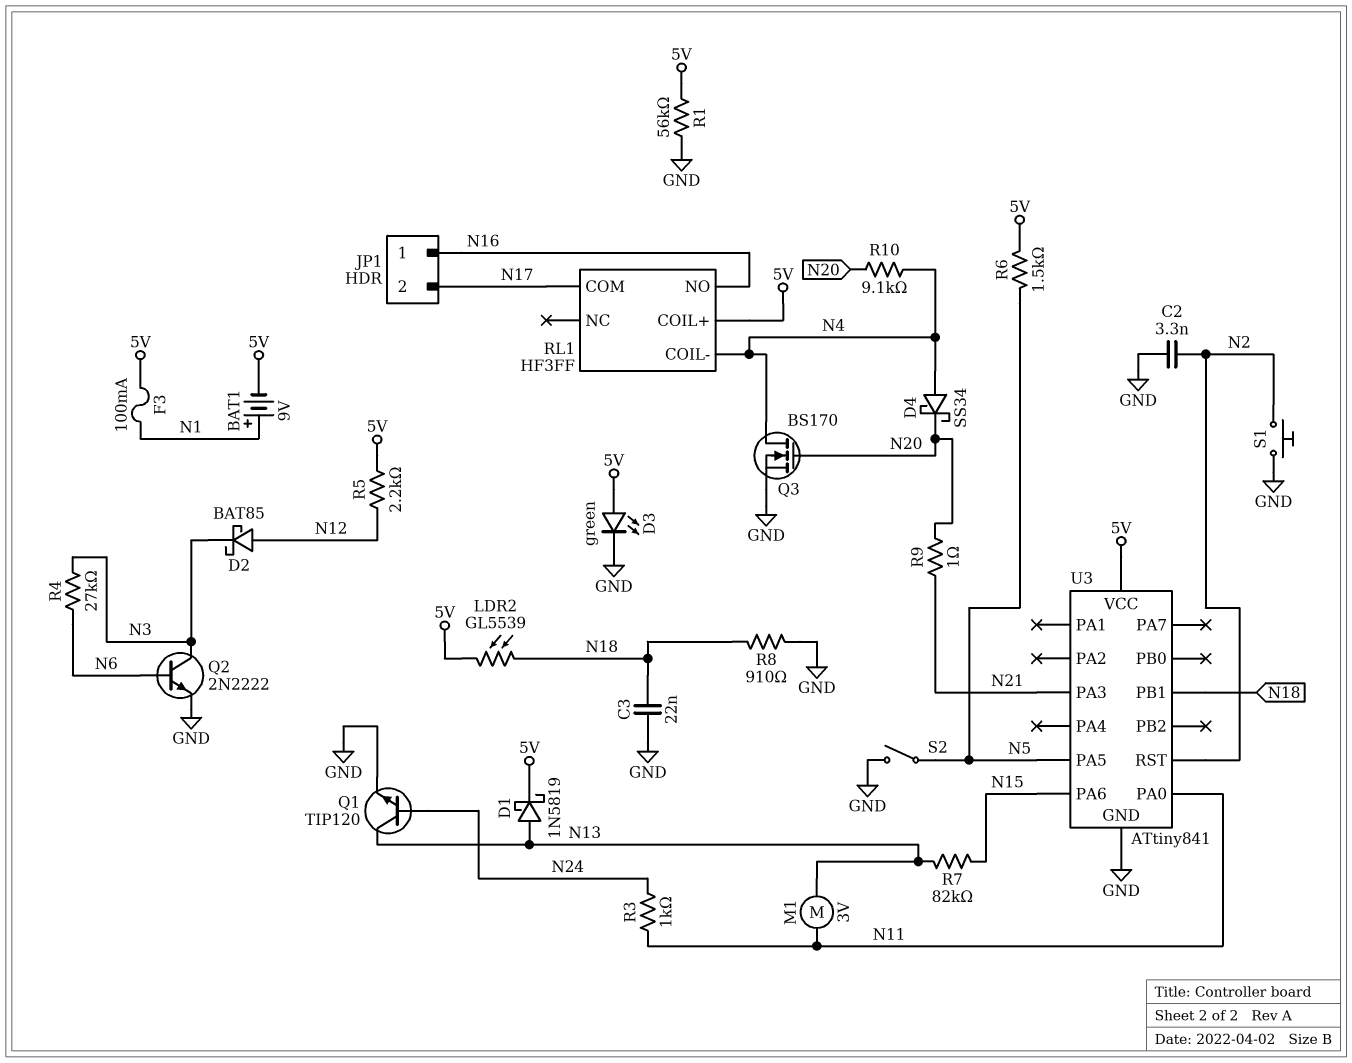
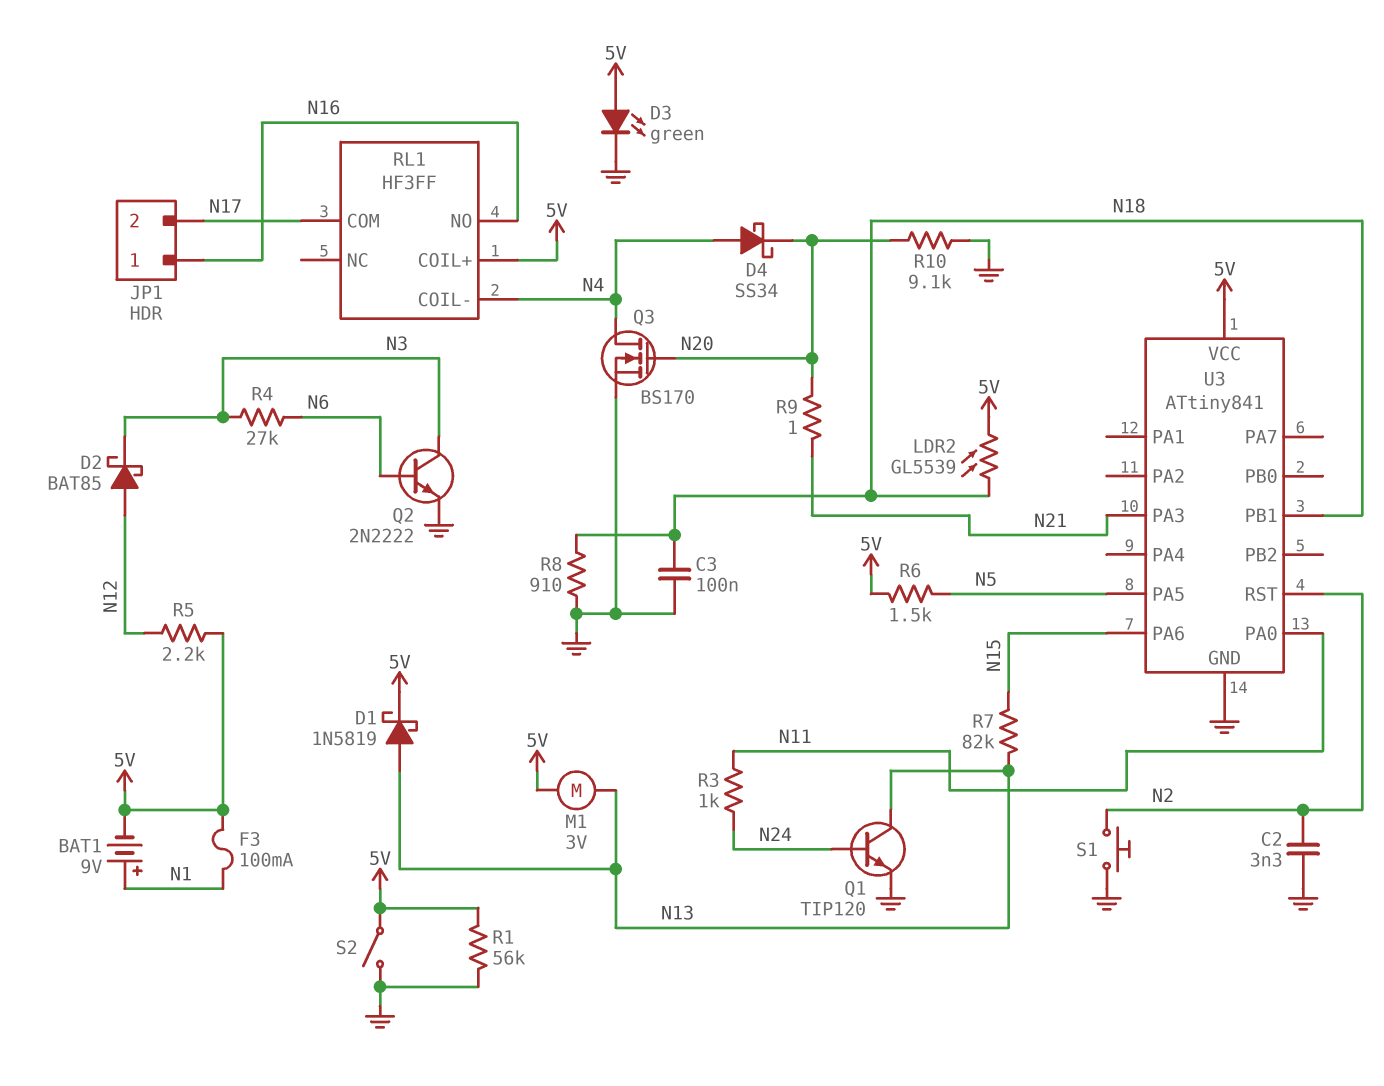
C3: 22nF (GND, N18) -> 100nF (GND, N18)
M1: motor 3V (N11, N13) -> motor 3V (5V, N13)
R10: 9.1k (N4, N20) -> 9.1k (GND, N20)
S2: switch (GND, N5) -> switch (5V, GND)

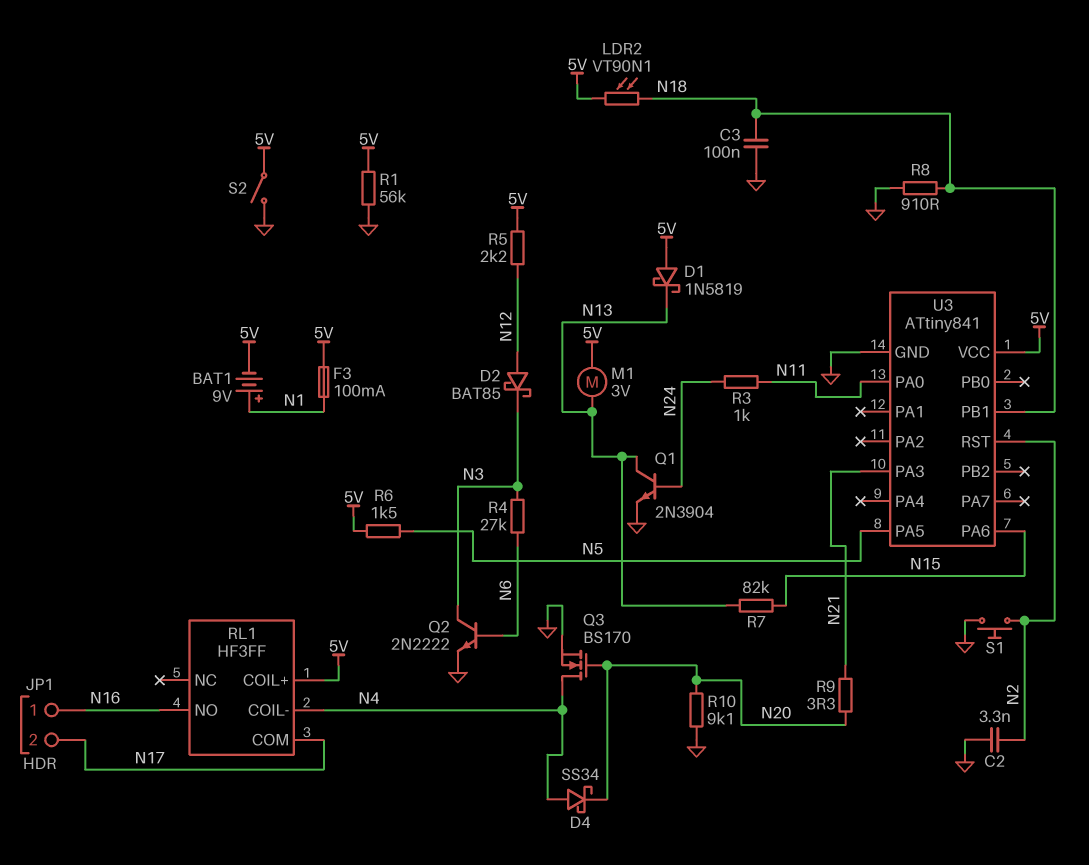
D1: schottky 1N5819 (A N13, K 5V) -> schottky 1N5819 (A 5V, K N13)
D3: LED green (A 5V, K GND) -> none
LDR2: GL5539 (5V, N18) -> VT90N1 (5V, N18)
Q1: NPN TIP120 (B N24, C N13, E GND) -> NPN 2N3904 (B N24, C N13, E GND)
R9: 1 (N20, N21) -> 3.3 (N20, N21)

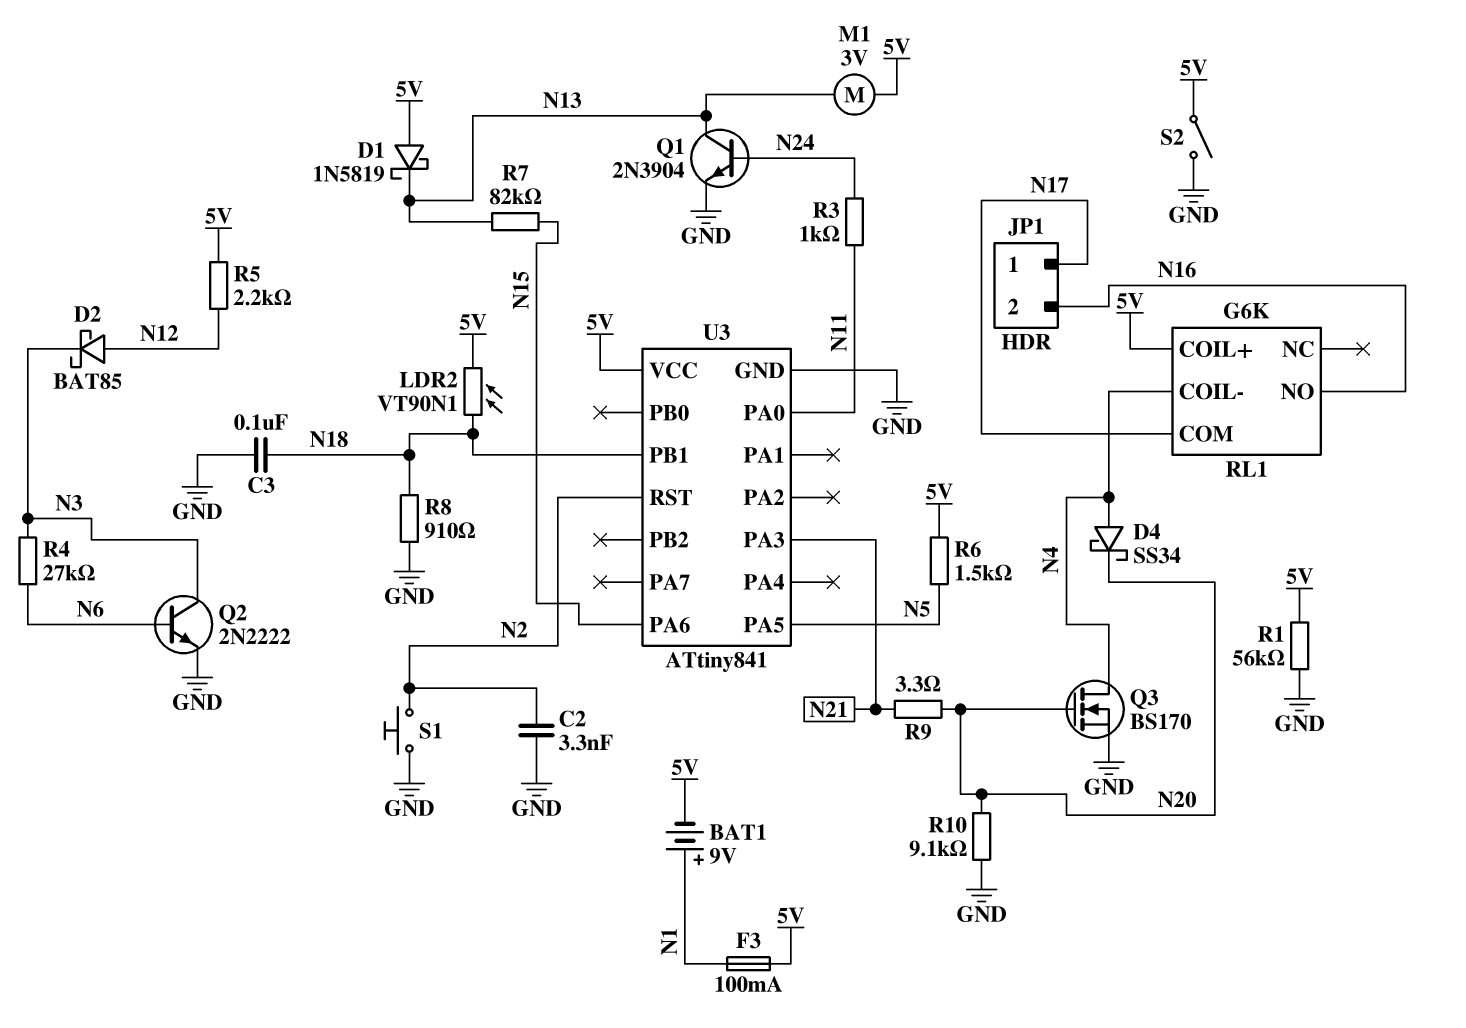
JP1 pin 1: N16 -> N17
JP1 pin 2: N17 -> N16
RL1: HF3FF -> G6K

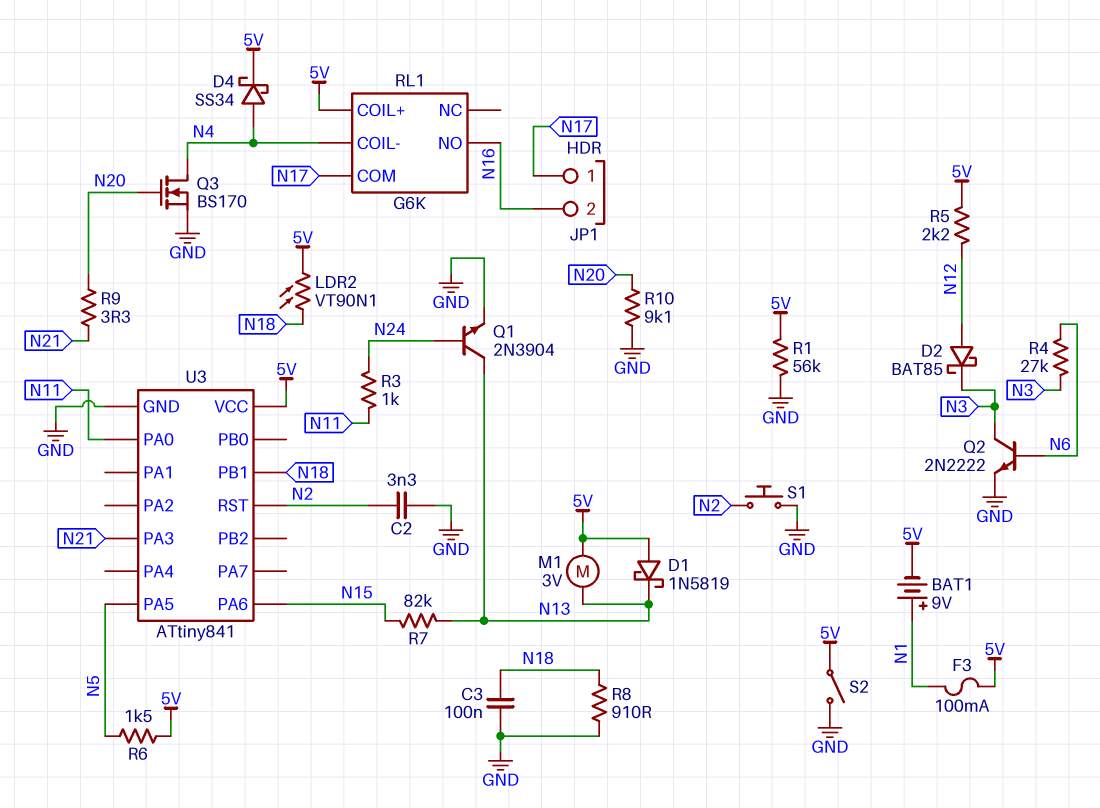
D4: schottky SS34 (A N4, K N20) -> schottky SS34 (A N4, K 5V)

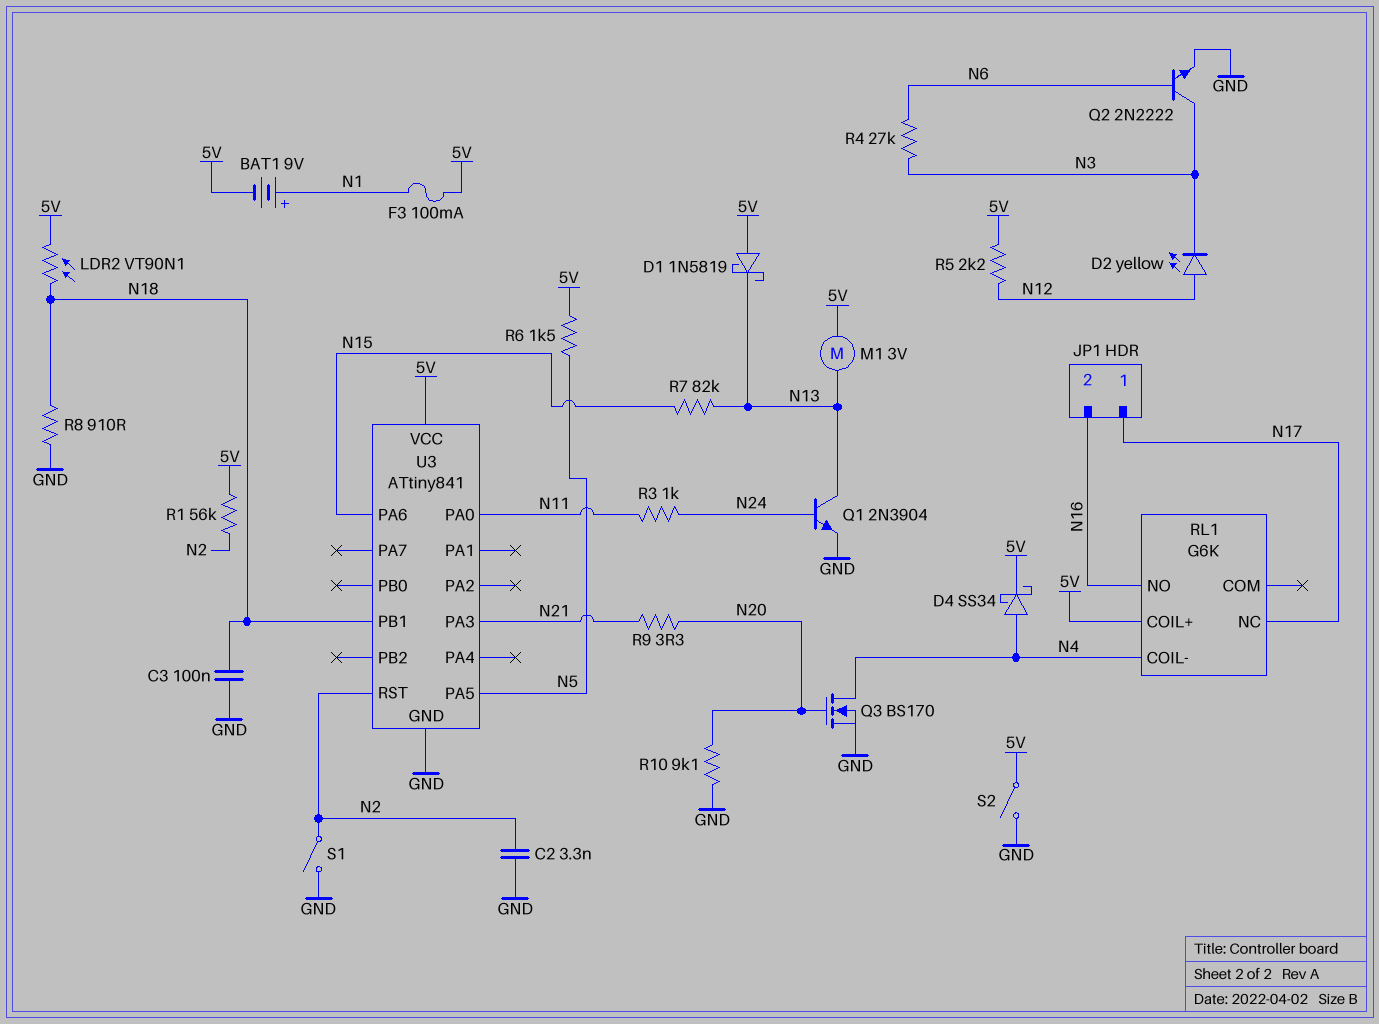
D2: schottky BAT85 (A N12, K N3) -> LED yellow (A N12, K N3)
R1: 56k (5V, GND) -> 56k (5V, N2)
RL1 pin COM: N17 -> none
RL1 pin NC: none -> N17
S1: button (GND, N2) -> switch (GND, N2)

